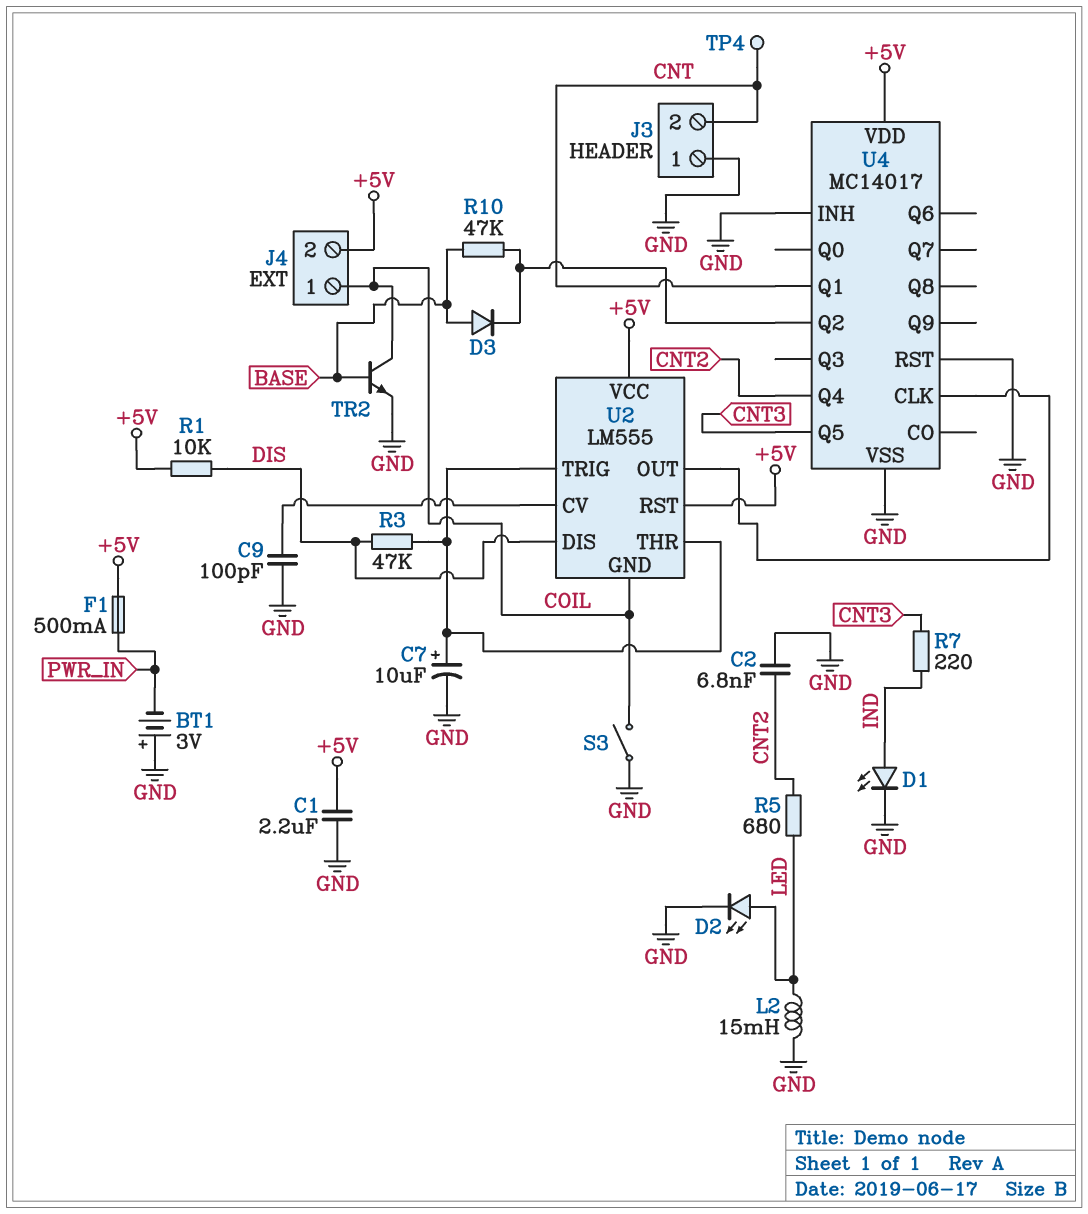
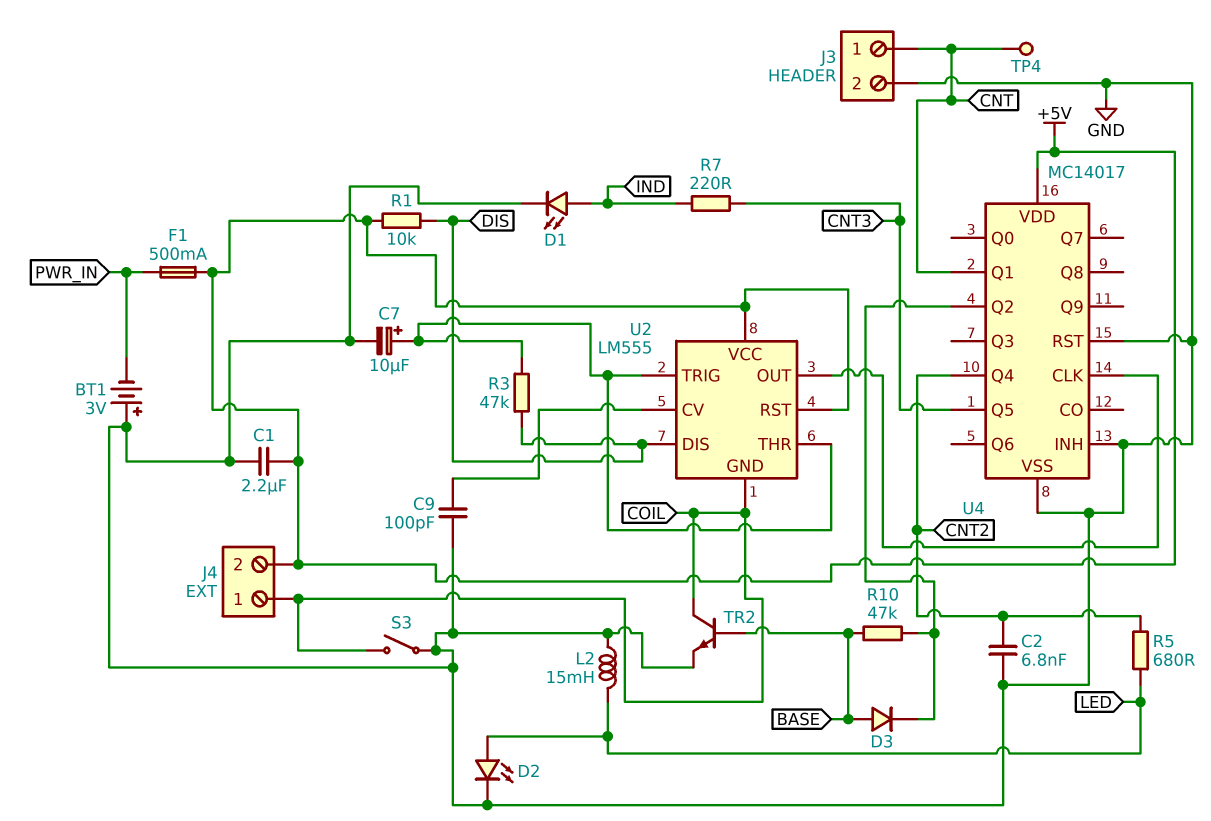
J3 pin 1: GND -> CNT
J3 pin 2: CNT -> GND

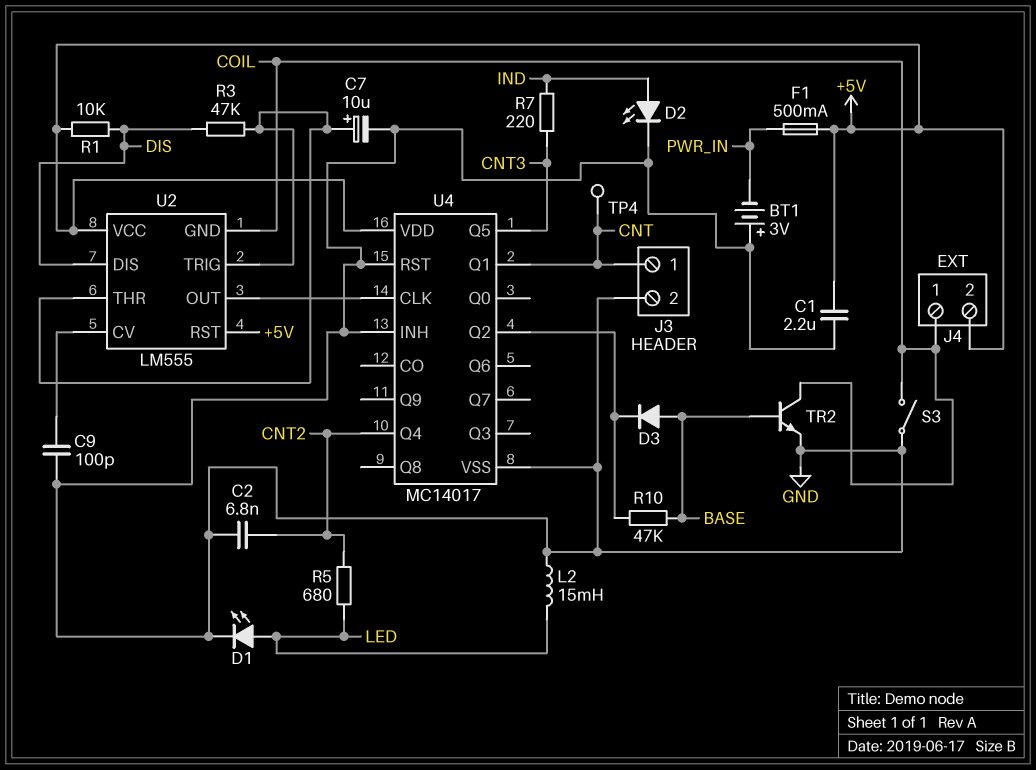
D1: LED (A IND, K GND) -> LED (A LED, K GND)
D2: LED (A LED, K GND) -> LED (A IND, K GND)

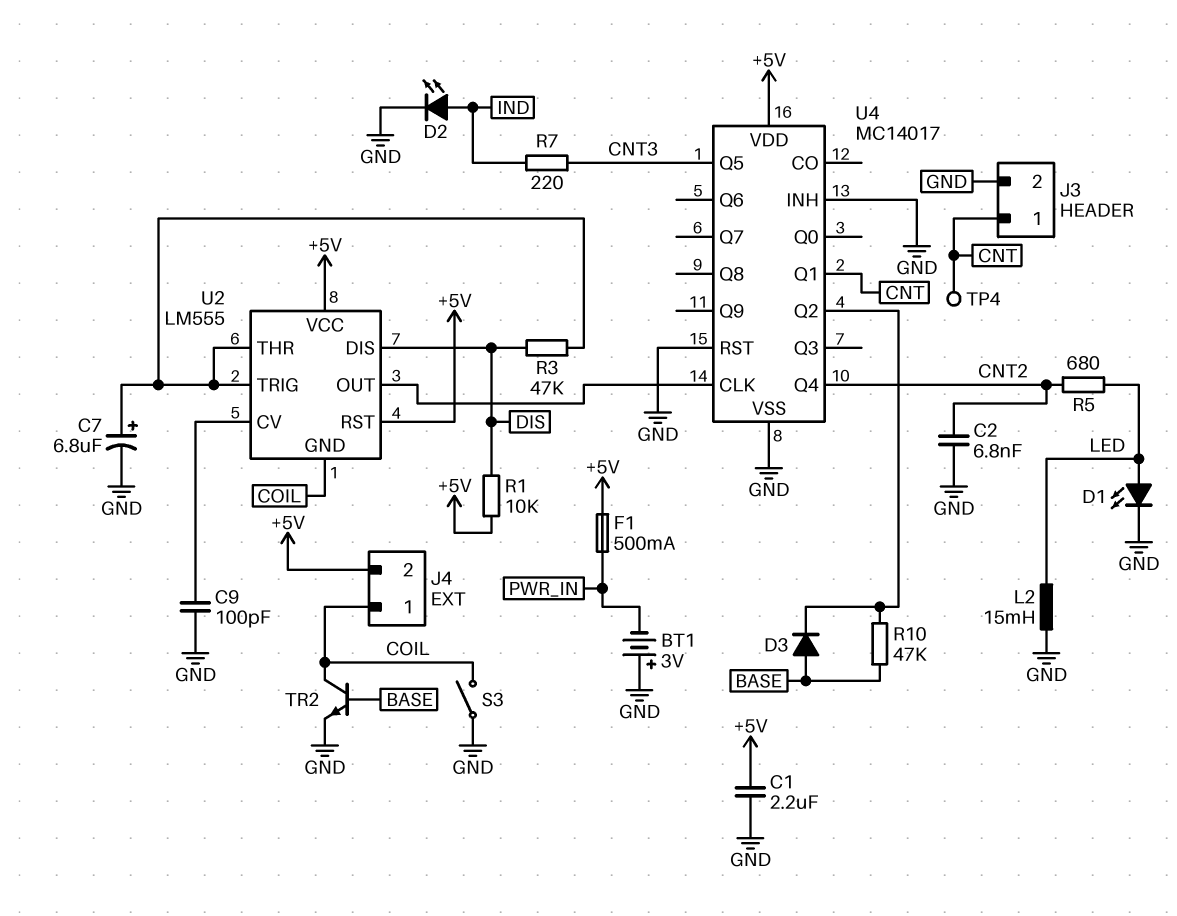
C7: 10uF (plus U2/THR, minus GND) -> 6.8uF (plus U2/THR, minus GND)

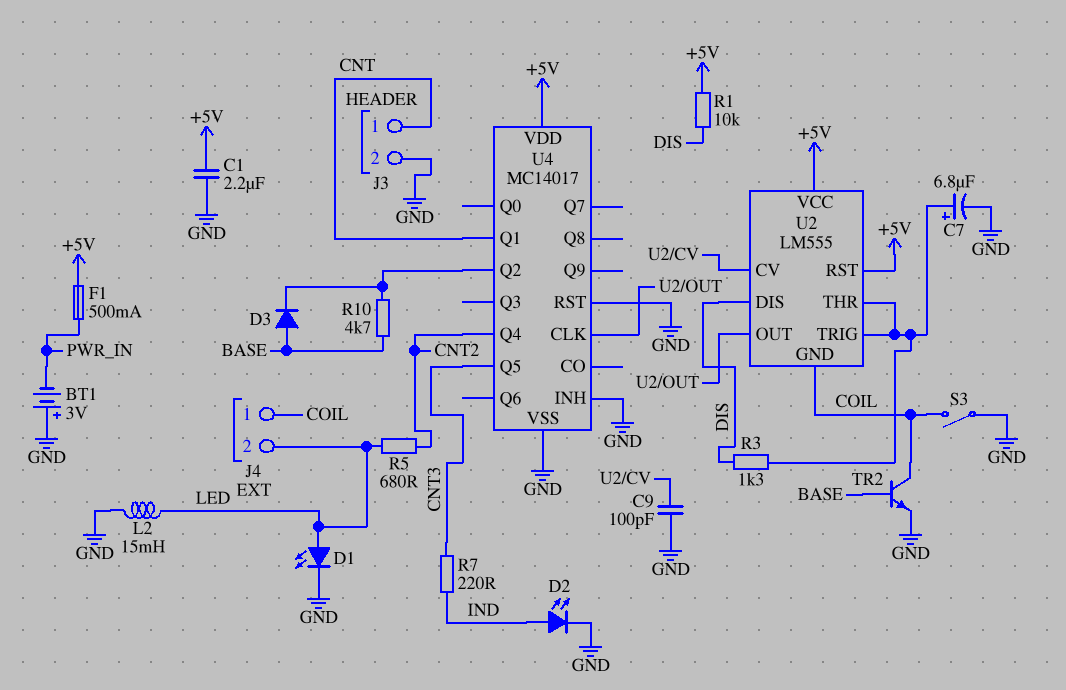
C2: 6.8nF (CNT2, GND) -> none
J4 pin 2: +5V -> LED
R3: 47k (DIS, U2/THR) -> 1.3k (DIS, U2/THR)
R10: 47k (BASE, U4/Q2) -> 4.7k (BASE, U4/Q2)
TP4: test point (CNT) -> none

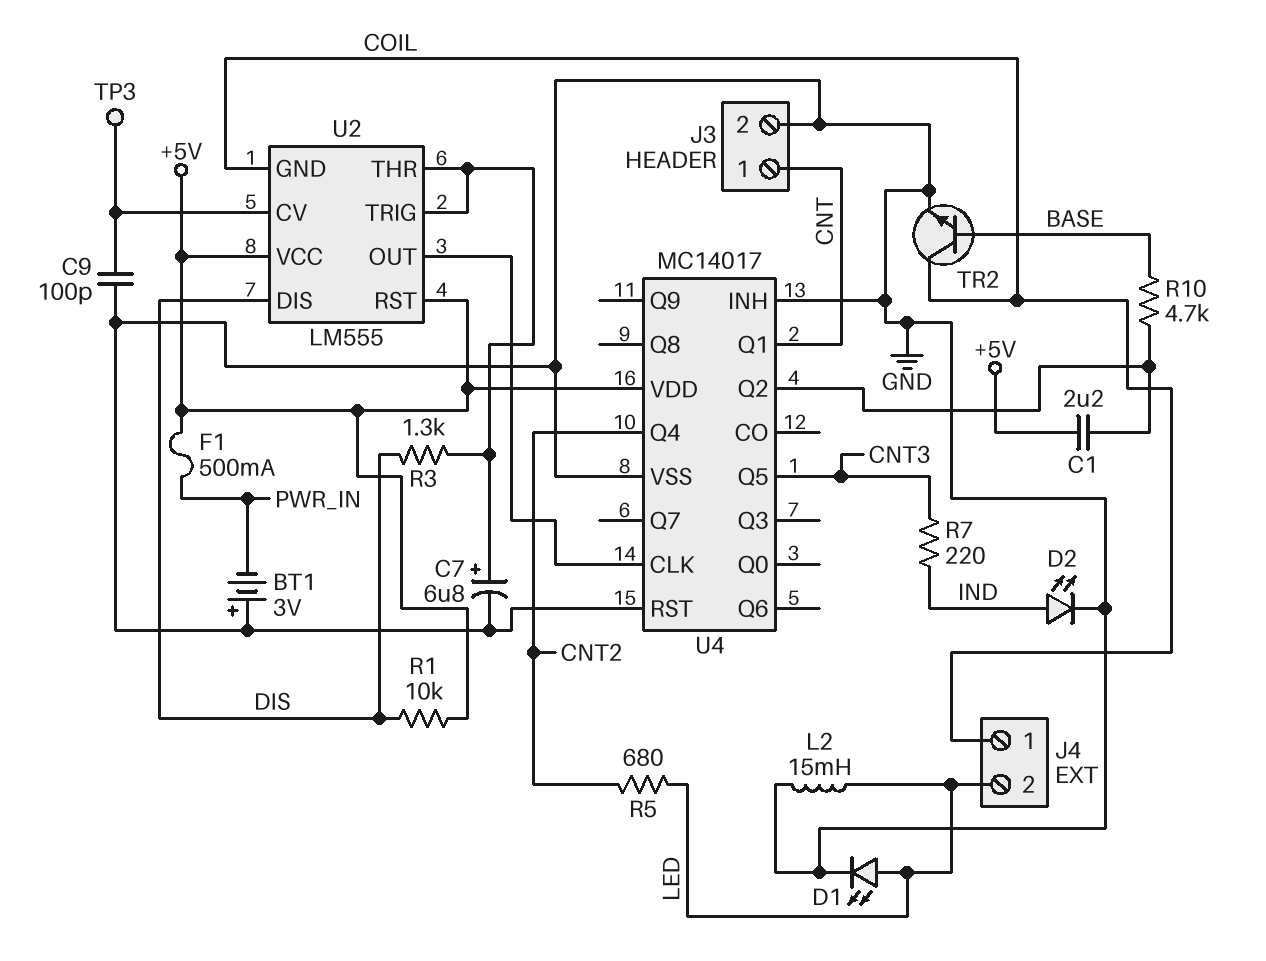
C1: 2.2uF (+5V, GND) -> 2.2uF (+5V, U4/Q2)
D3: diode (A BASE, K U4/Q2) -> none
S3: switch (COIL, GND) -> none
TP3: none -> test point (U2/CV)

